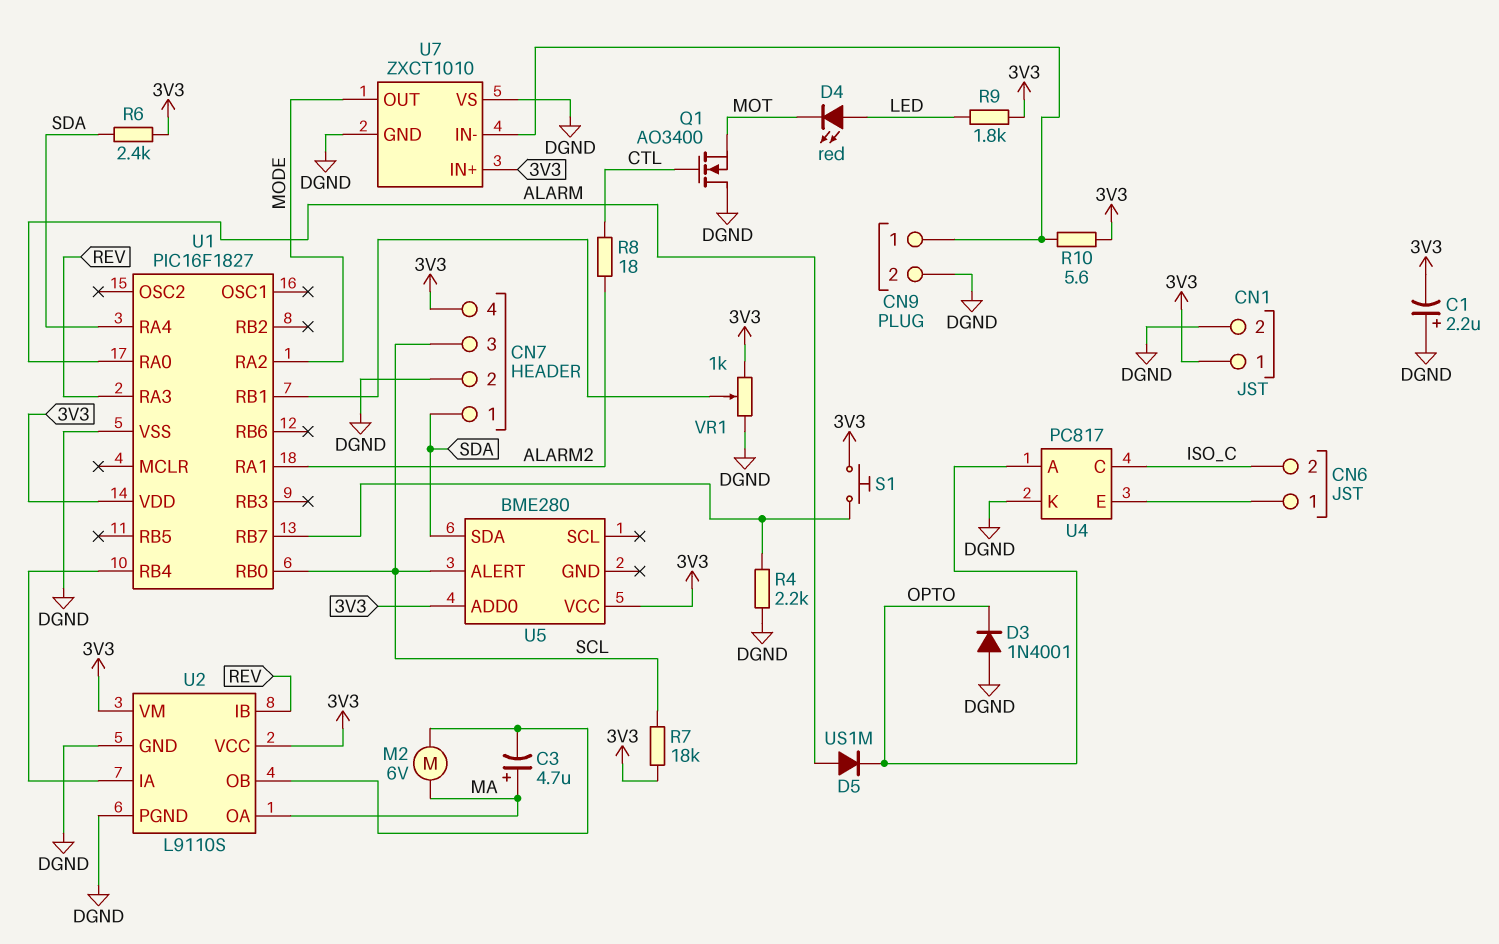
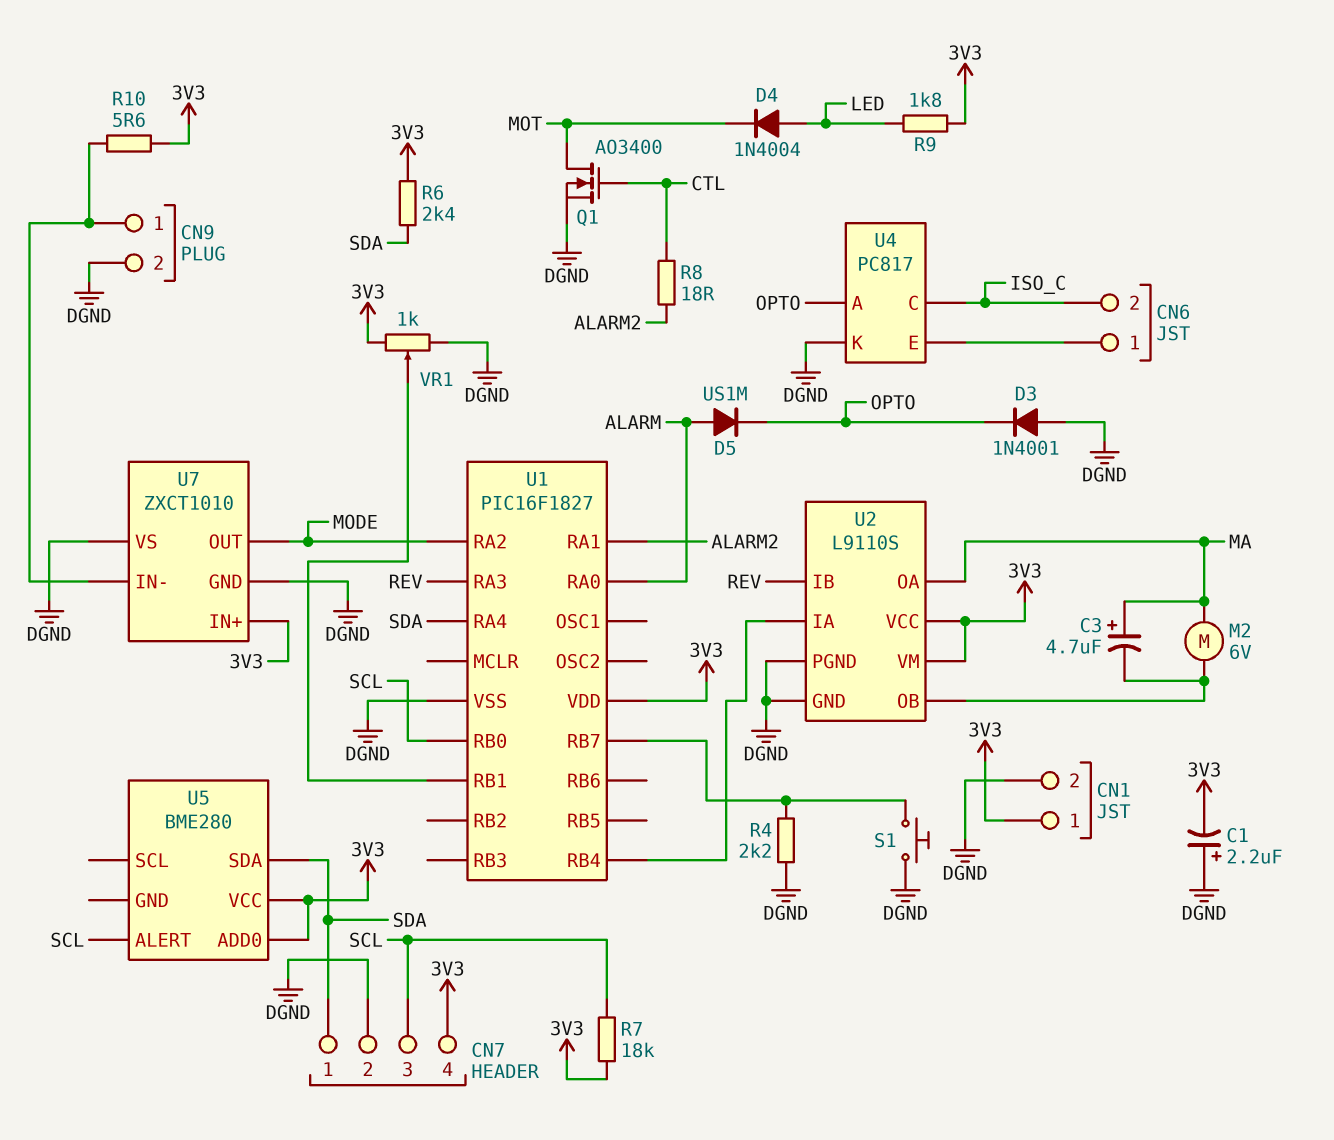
D4: LED red (A LED, K MOT) -> diode 1N4004 (A LED, K MOT)
Q1: NMOS AO3400 (G CTL, D DGND, S MOT) -> NMOS AO3400 (G CTL, D MOT, S DGND)
S1: button (3V3, U1/RB7) -> button (DGND, U1/RB7)

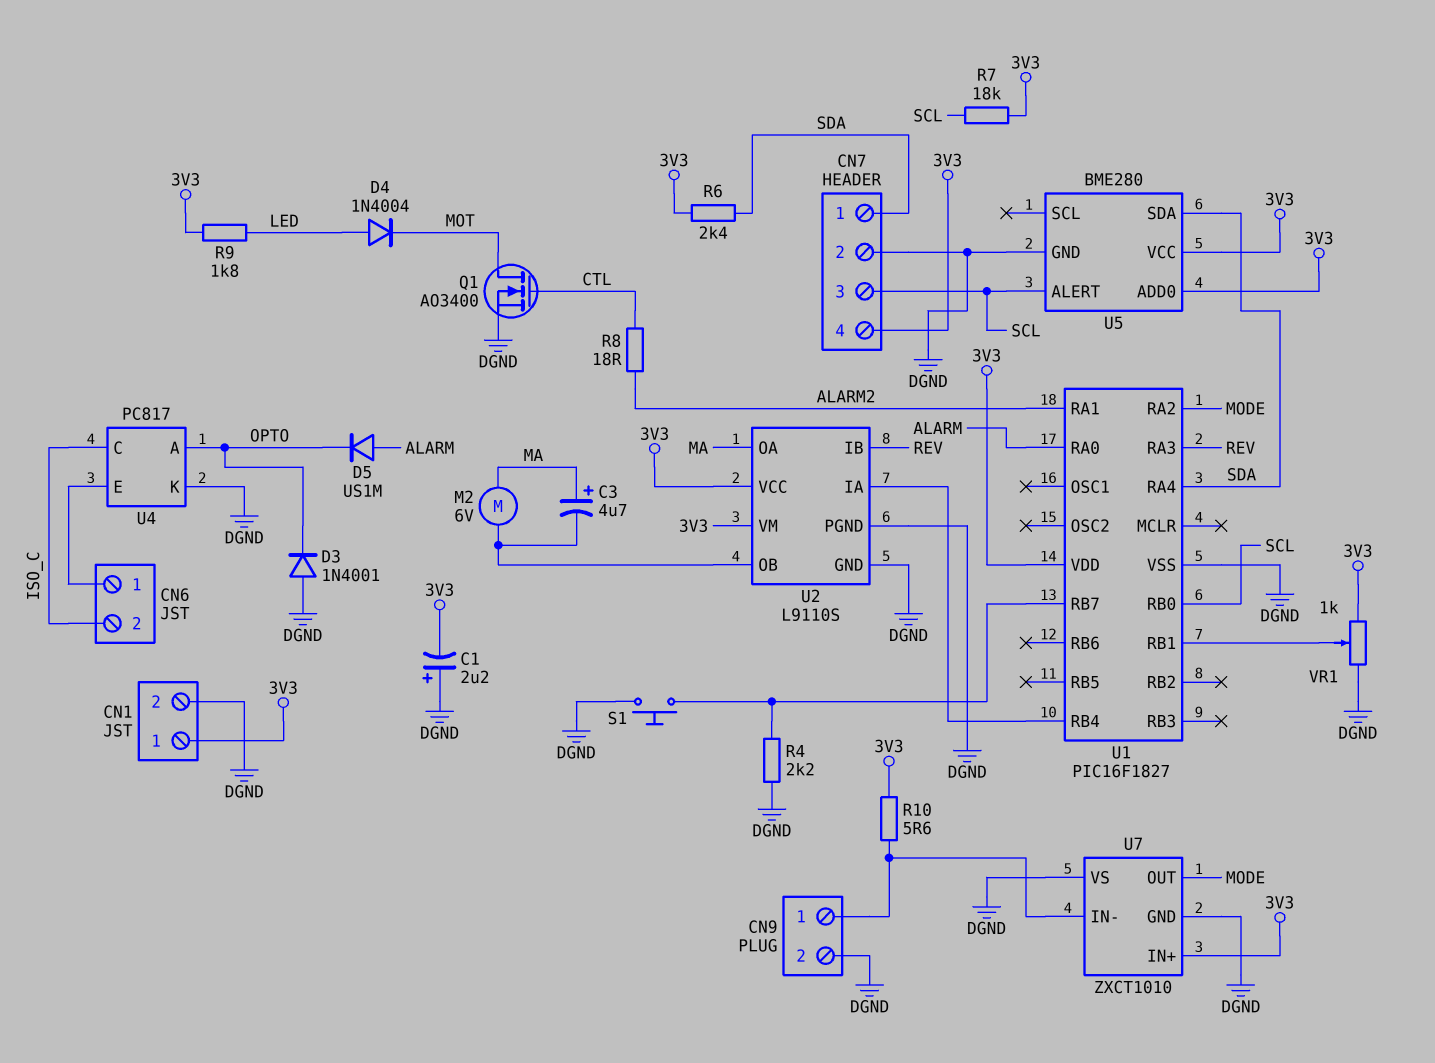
U5 pin GND: none -> DGND

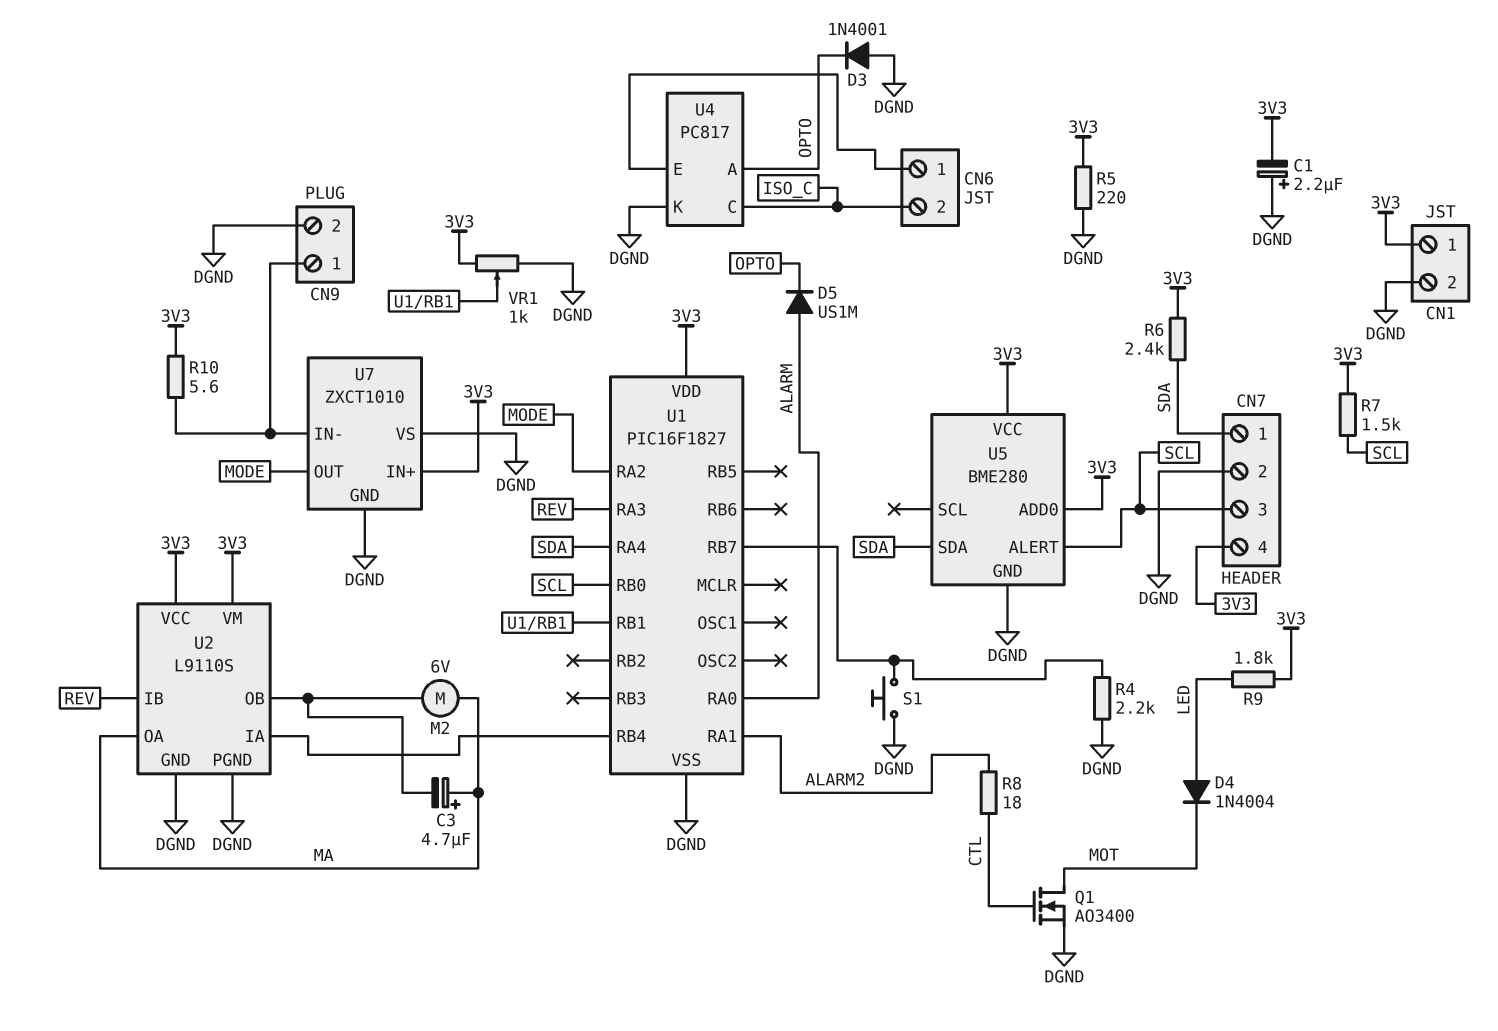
R5: none -> 220 (3V3, DGND)
R7: 18k (3V3, SCL) -> 1.5k (3V3, SCL)

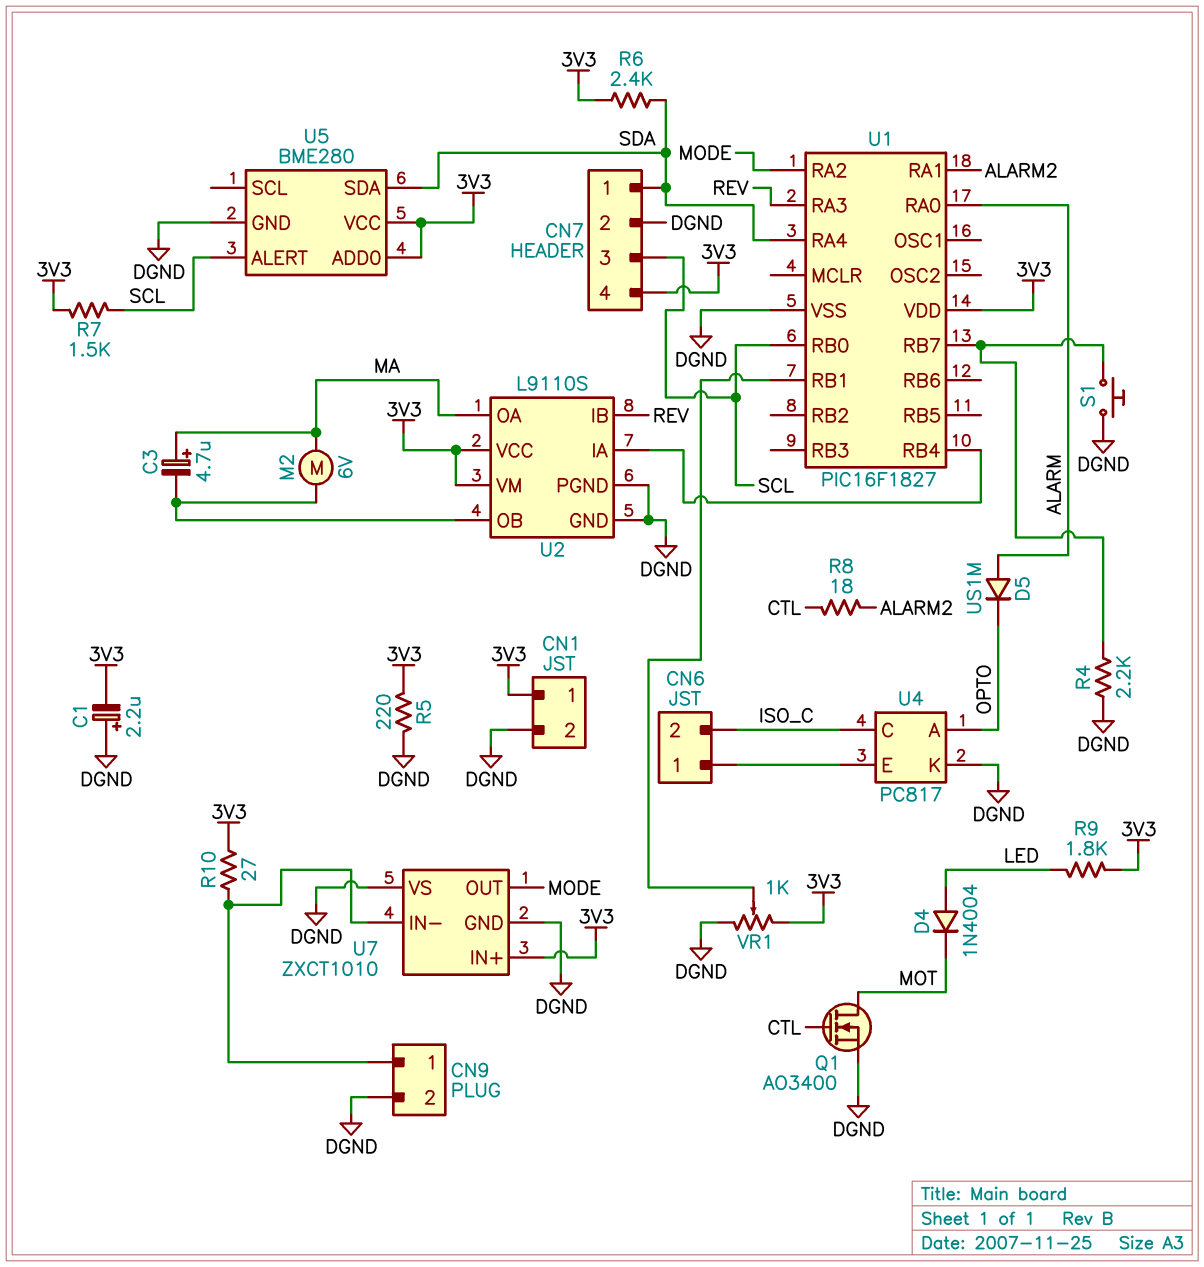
D3: diode 1N4001 (A DGND, K OPTO) -> none
R10: 5.6 (3V3, CN9/1) -> 27 (3V3, CN9/1)

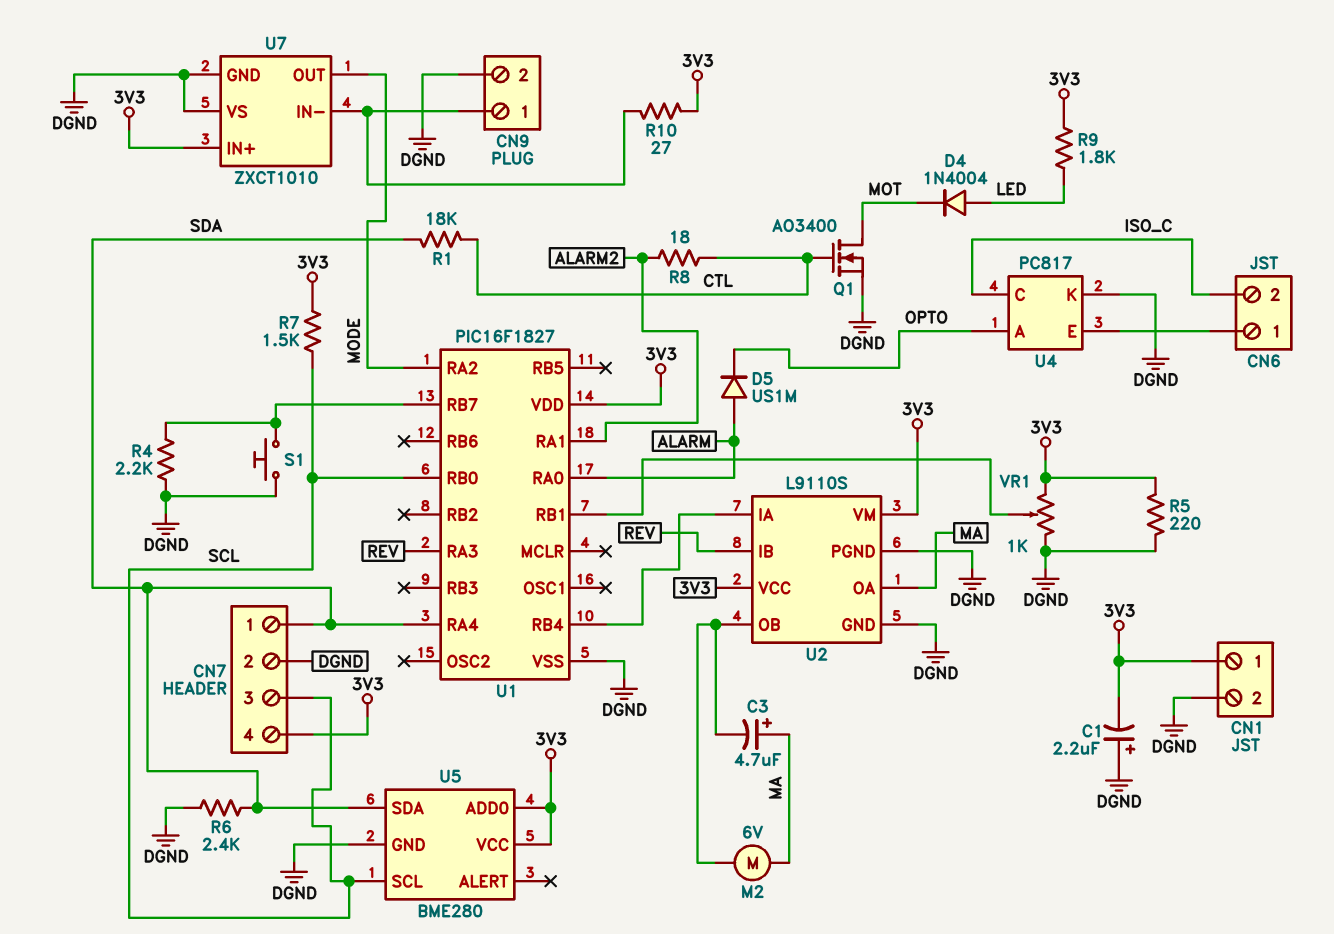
R1: none -> 18k (CTL, SDA)
R6: 2.4k (3V3, SDA) -> 2.4k (DGND, SDA)
U5 pin ALERT: SCL -> none
U5 pin SCL: none -> SCL

